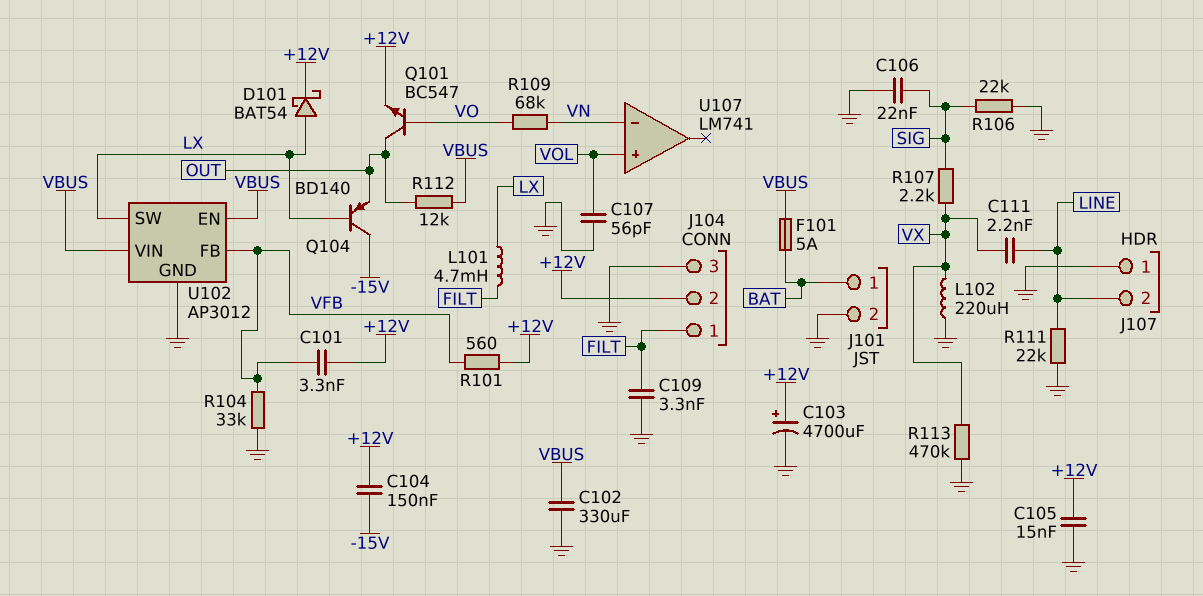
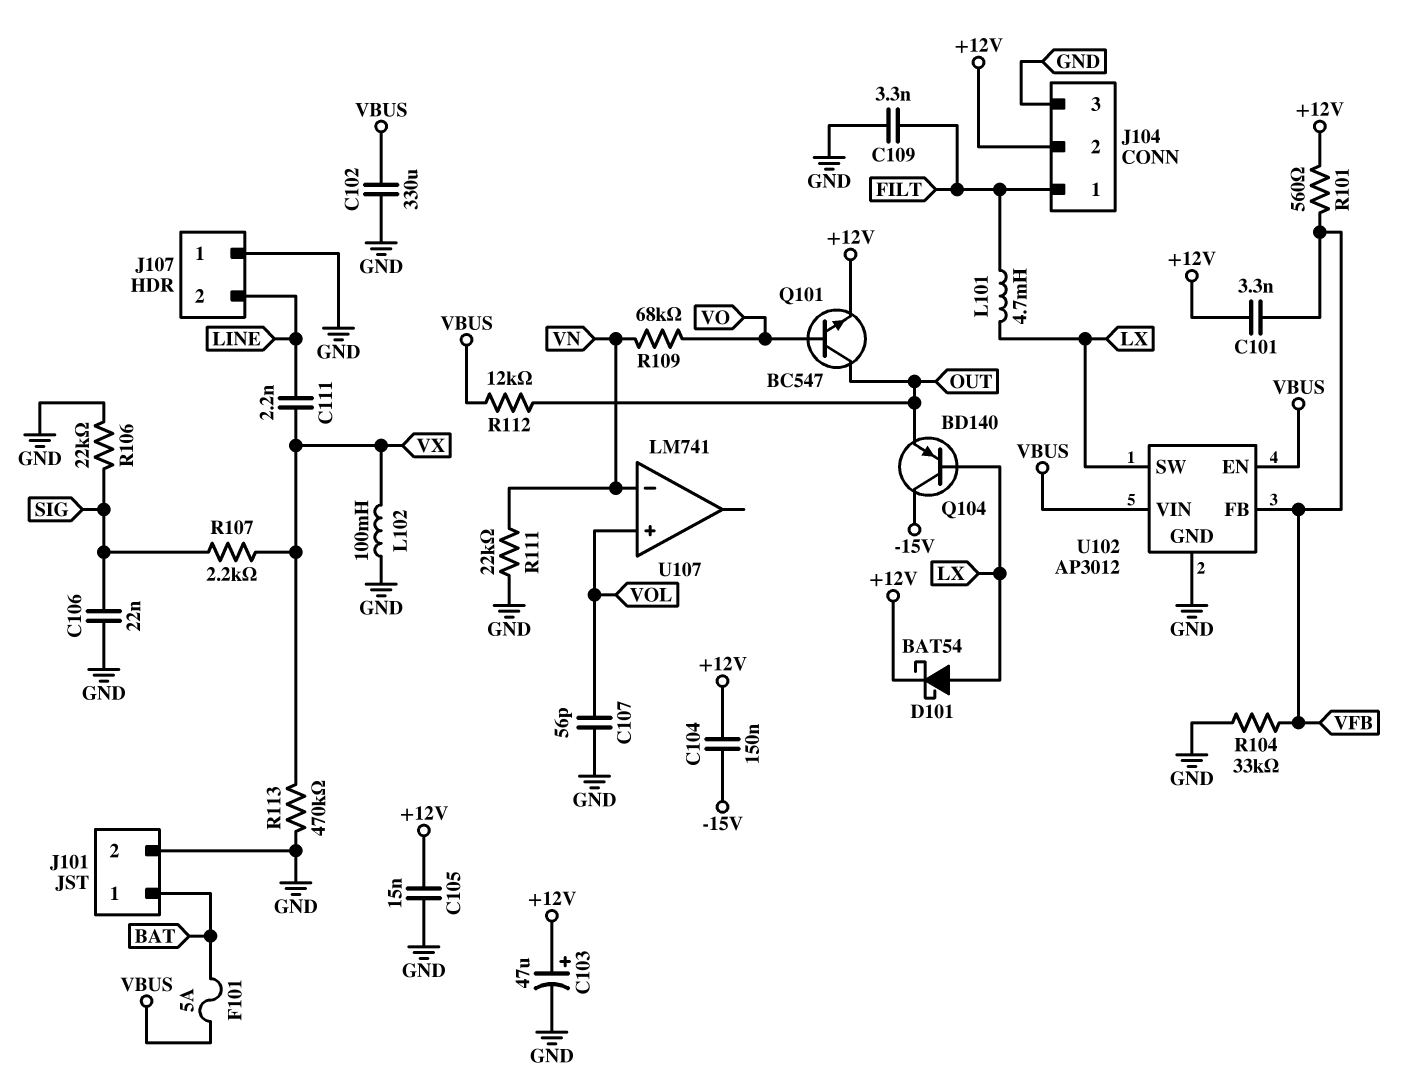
C103: 4700uF (plus +12V, minus GND) -> 47uF (plus +12V, minus GND)
L102: 220uH (GND, VX) -> 100mH (GND, VX)
R111: 22k (GND, LINE) -> 22k (GND, VN)

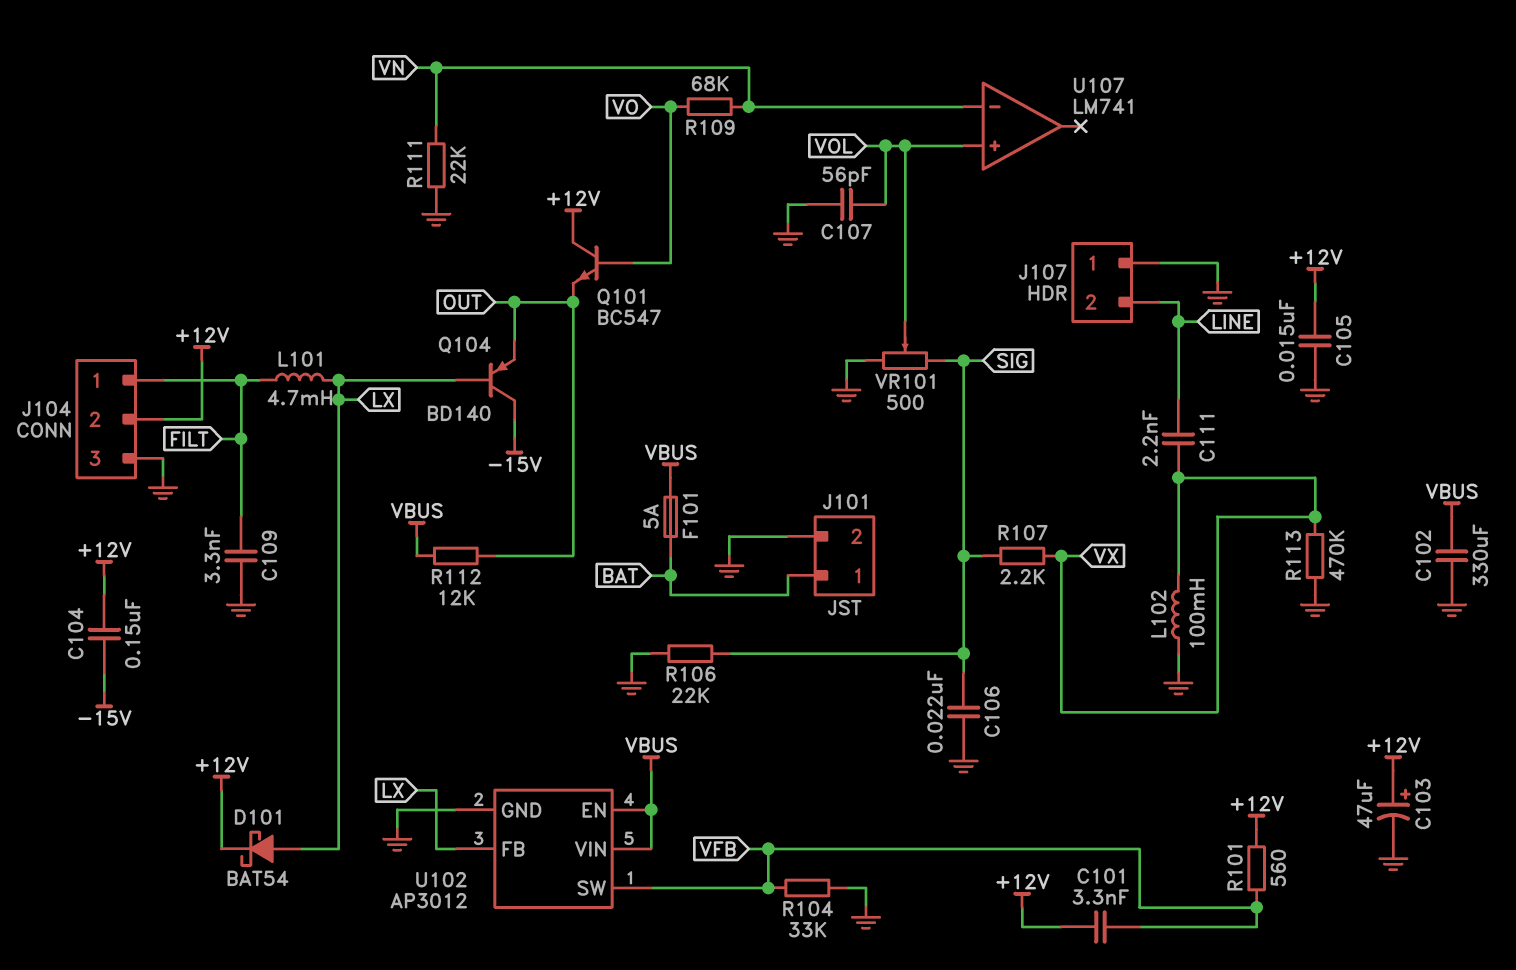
Q101: NPN BC547 (B VO, C OUT, E +12V) -> NPN BC547 (B VO, C +12V, E OUT)
U102 pin FB: VFB -> LX
U102 pin SW: LX -> VFB
VR101: none -> 500 (GND, SIG, wiper VOL)

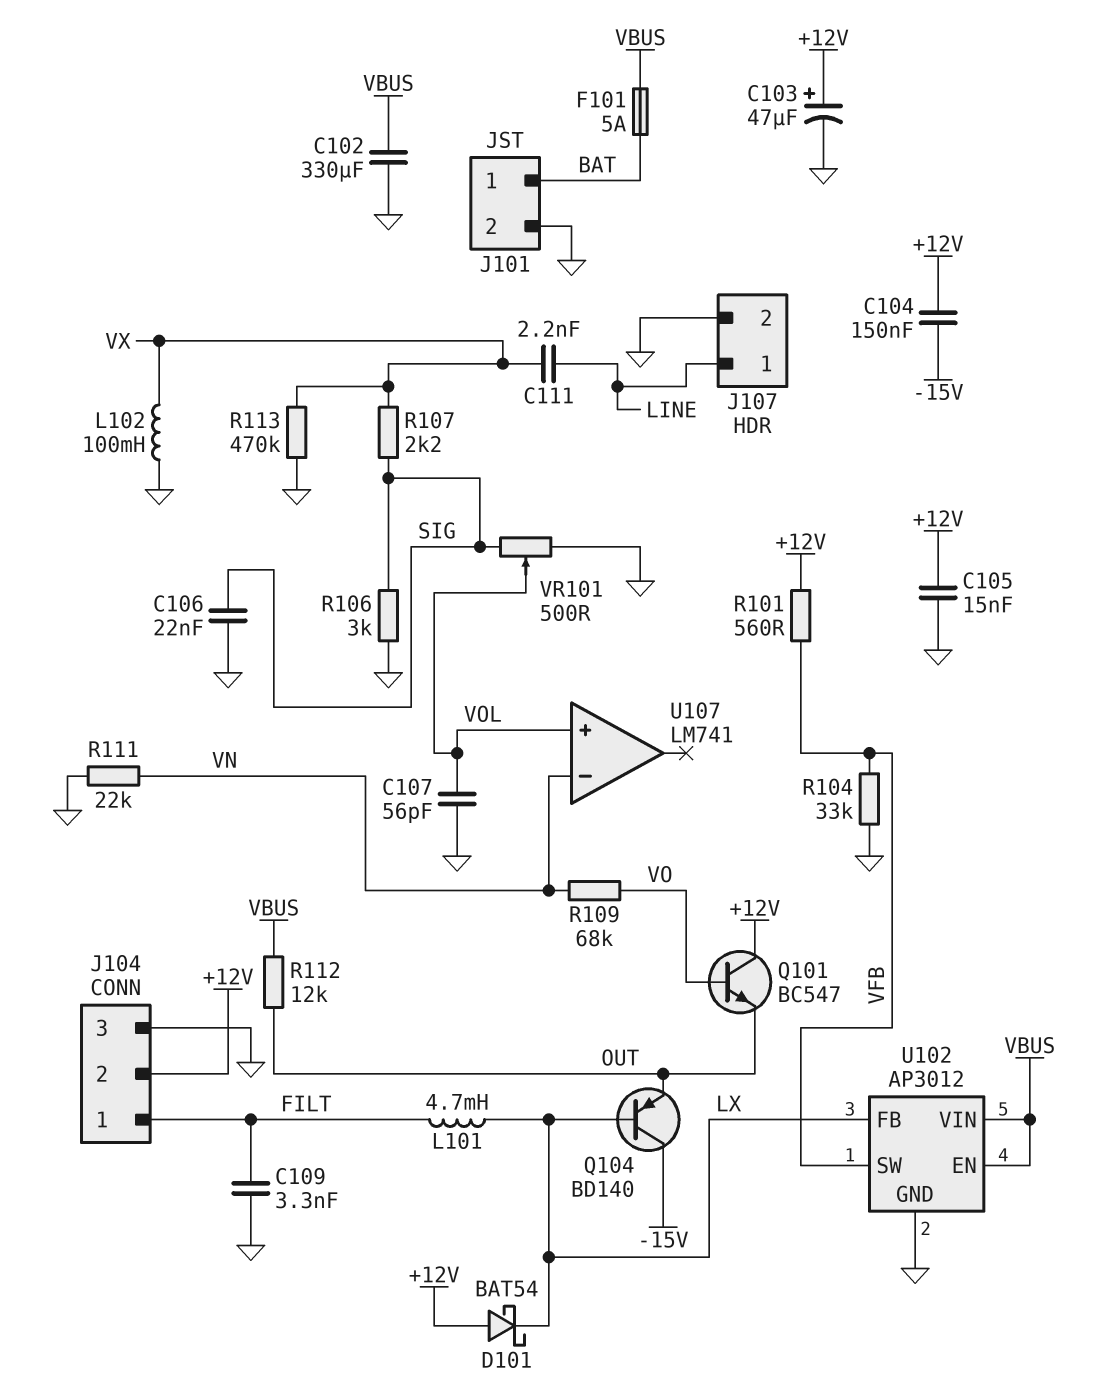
C101: 3.3nF (+12V, VFB) -> none
D101: schottky BAT54 (A LX, K +12V) -> schottky BAT54 (A +12V, K LX)
J107 pin 1: GND -> LINE
J107 pin 2: LINE -> GND
R106: 22k (GND, SIG) -> 3k (GND, SIG)

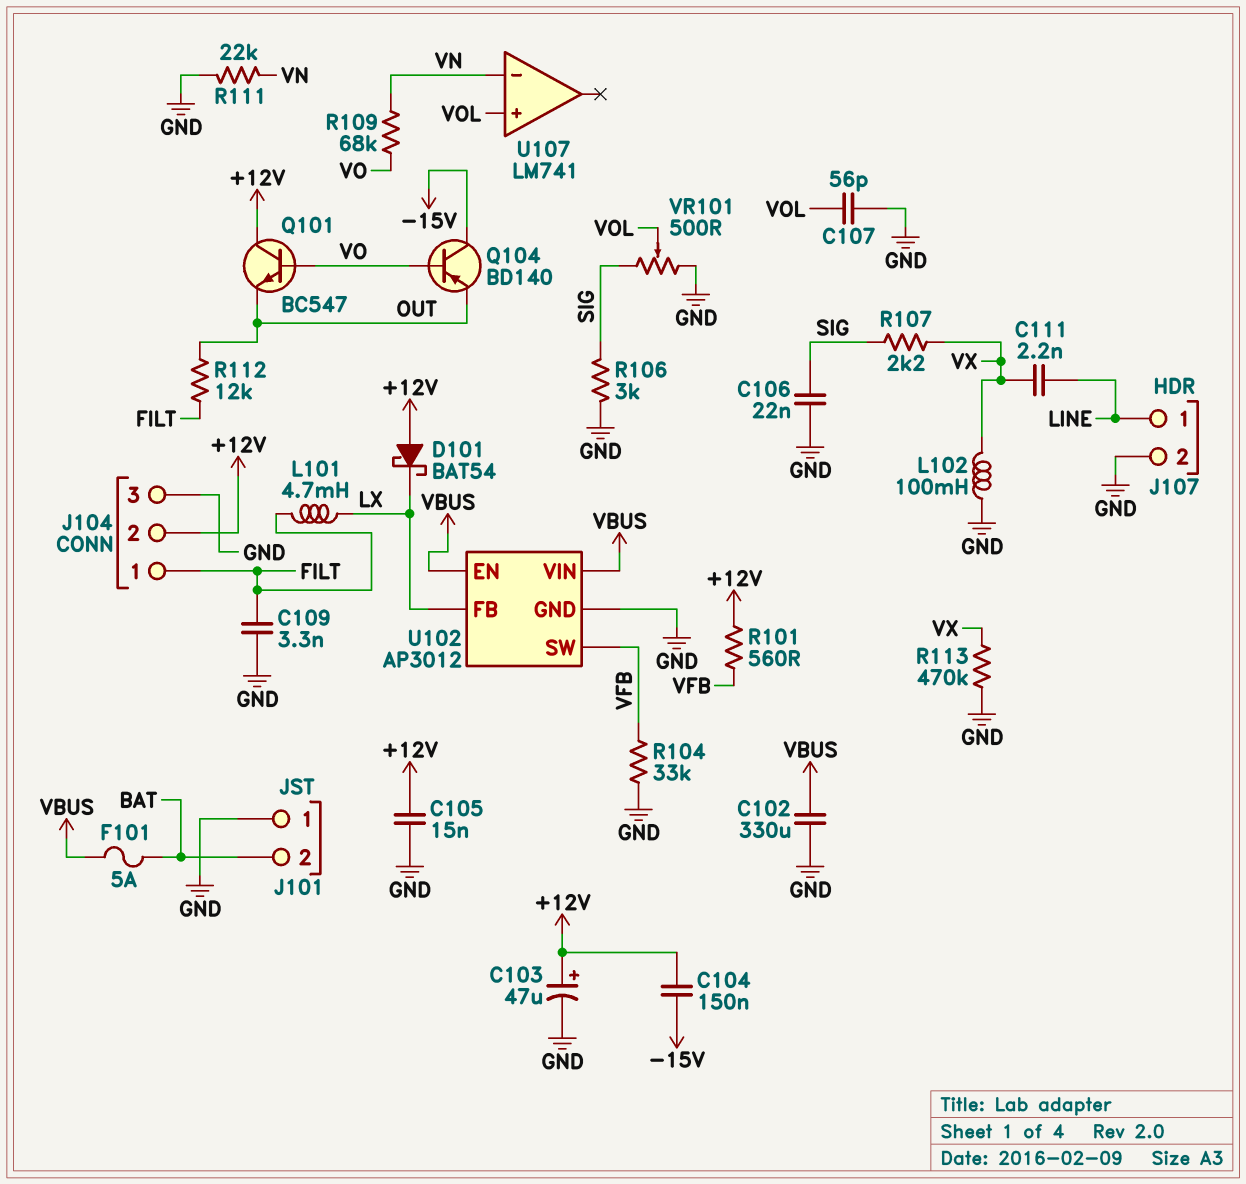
J101 pin 1: BAT -> GND
J101 pin 2: GND -> BAT
Q104: PNP BD140 (B LX, C -15V, E OUT) -> PNP BD140 (B VO, C -15V, E OUT)
R112: 12k (OUT, VBUS) -> 12k (FILT, OUT)

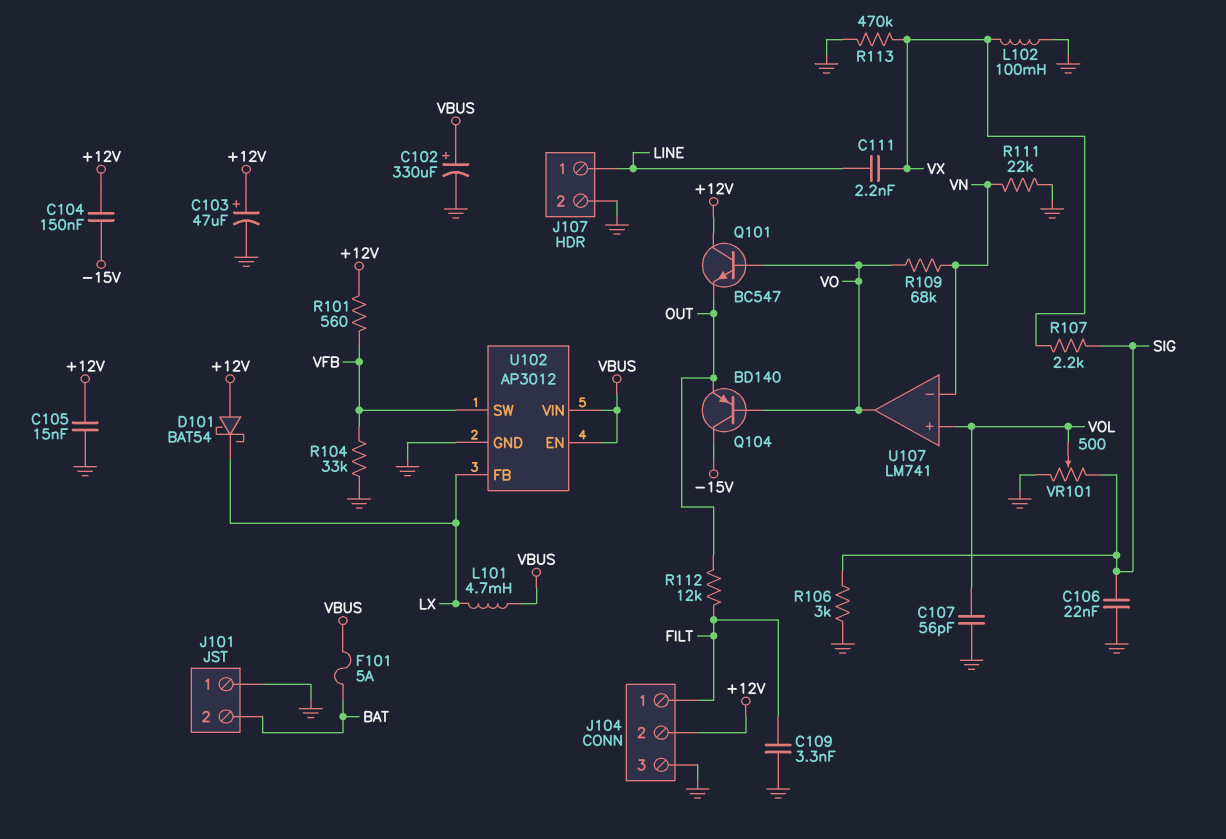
C102: 330uF (GND, VBUS) -> 330uF (plus VBUS, minus GND)
L101: 4.7mH (FILT, LX) -> 4.7mH (LX, VBUS)
U107 pin out: none -> VO

